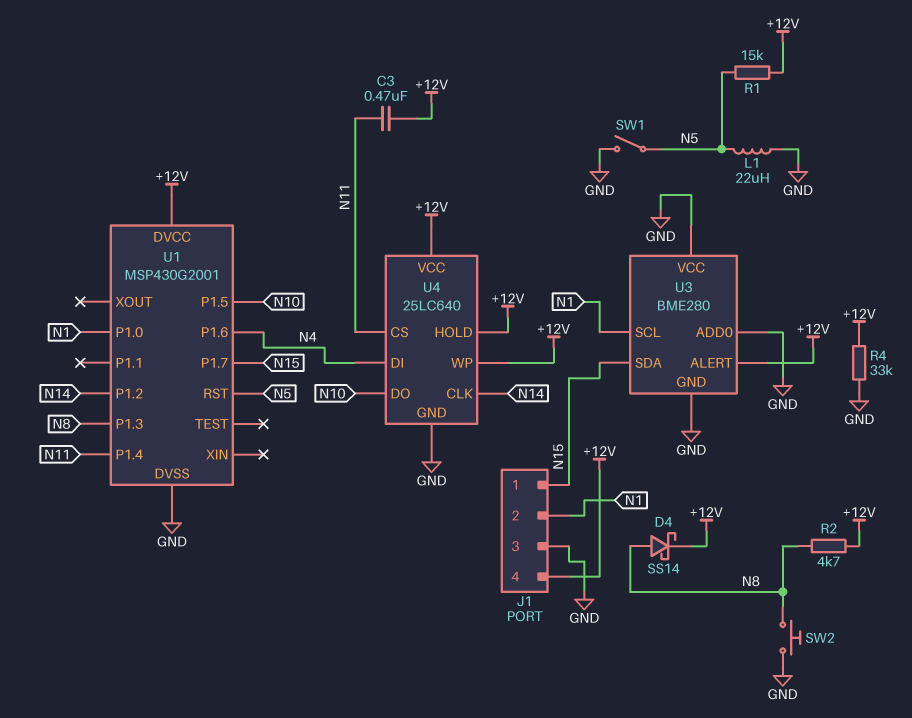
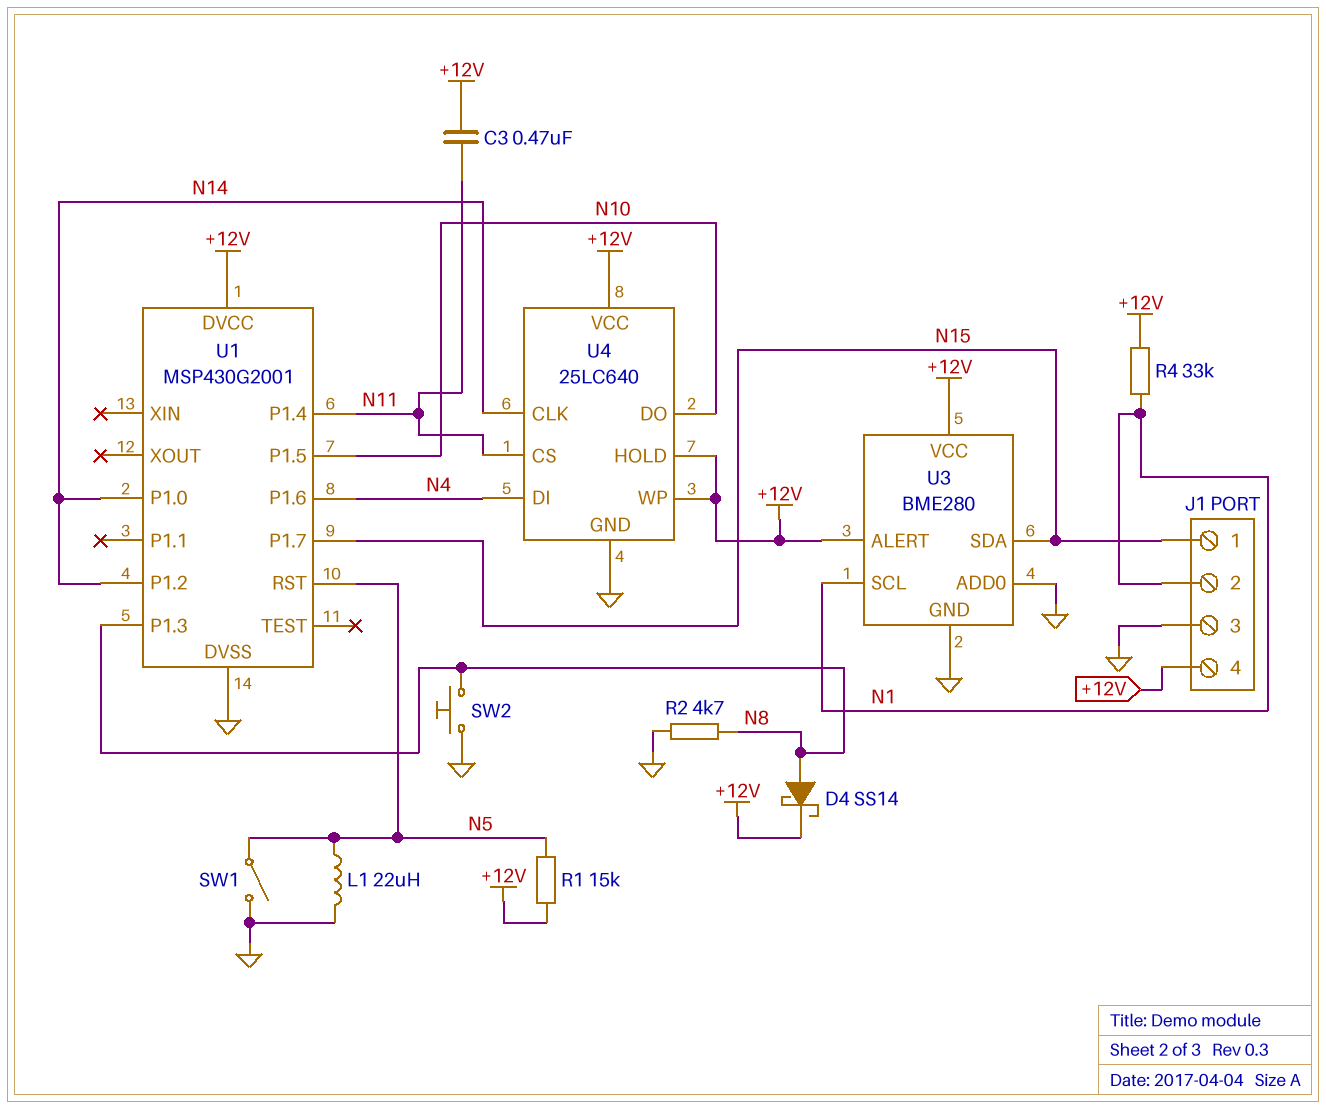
R2: 4.7k (+12V, N8) -> 4.7k (GND, N8)
R4: 33k (+12V, GND) -> 33k (+12V, N1)
U1 pin P1.0: N1 -> N14
U3 pin VCC: GND -> +12V

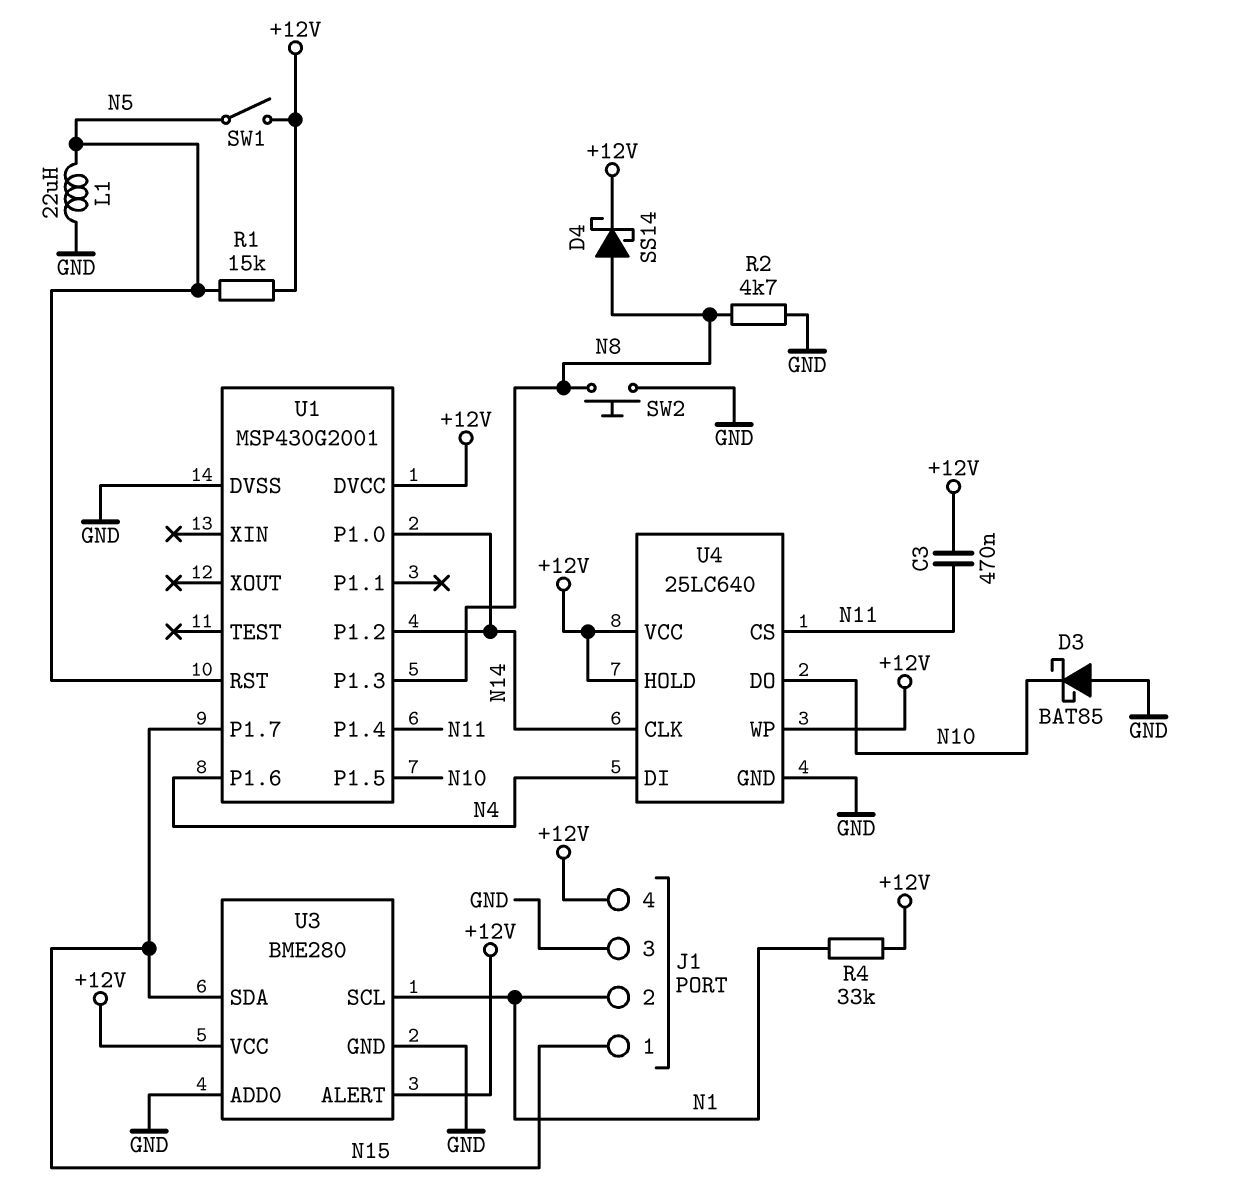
D3: none -> schottky BAT85 (A GND, K N10)
SW1: switch (GND, N5) -> switch (+12V, N5)

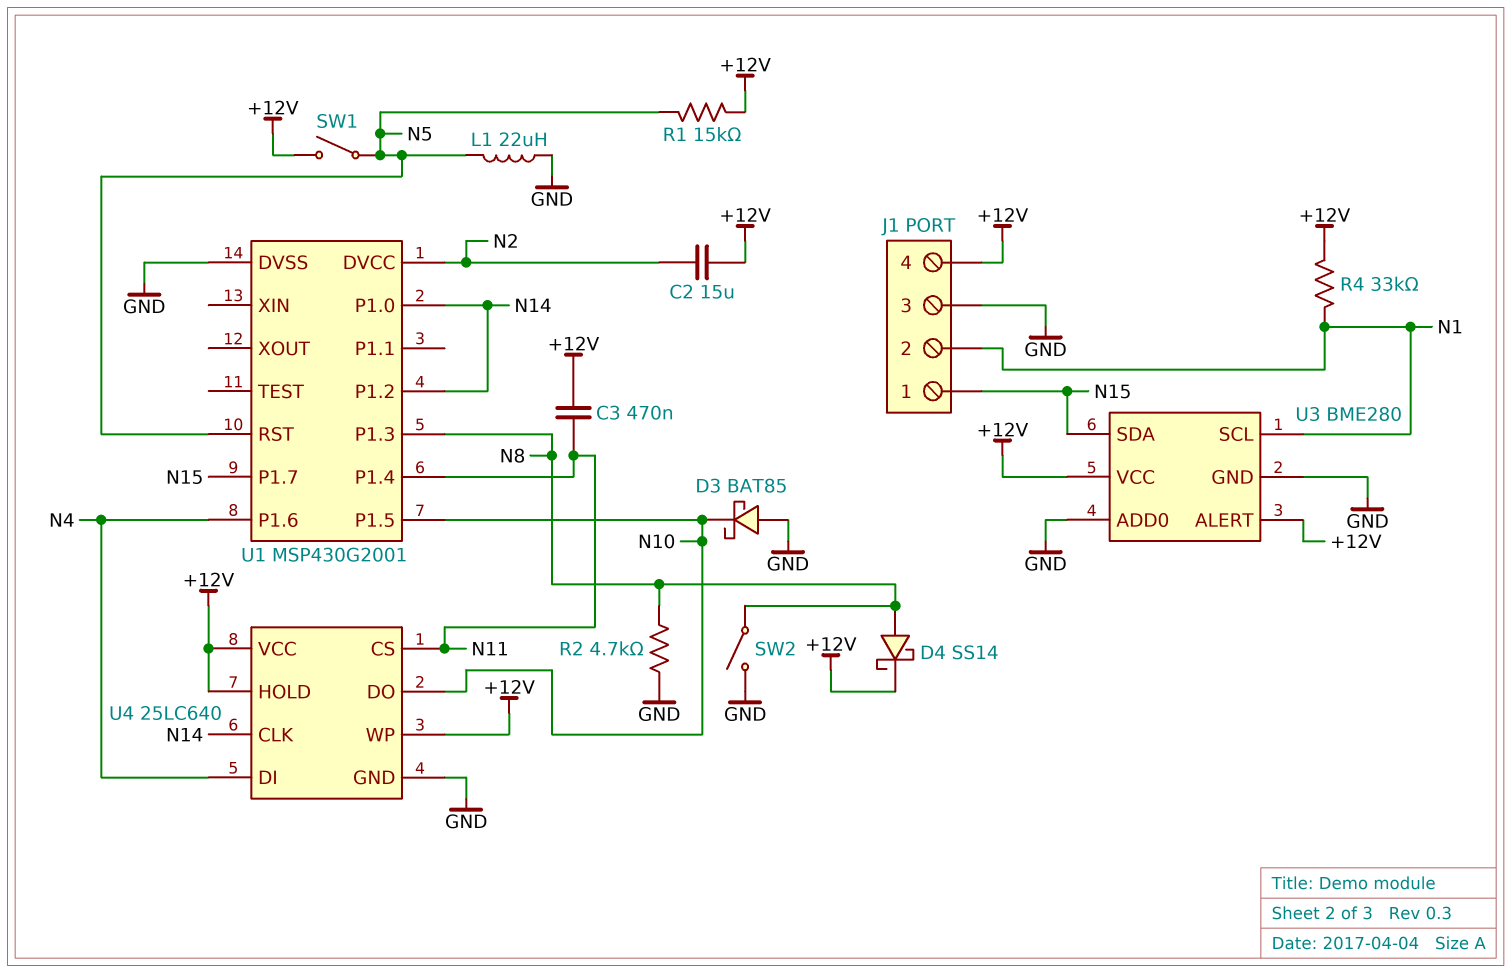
C2: none -> 15uF (+12V, N2)
SW2: button (GND, N8) -> switch (GND, N8)
U1 pin DVCC: +12V -> N2

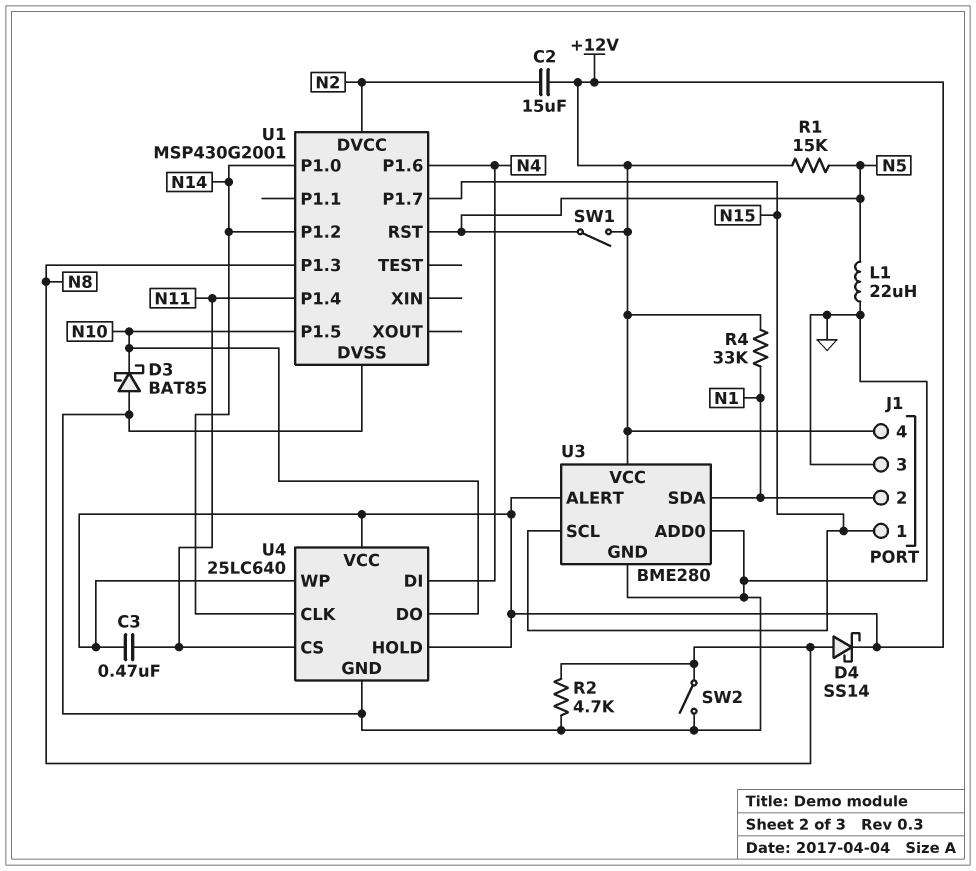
U3 pin SCL: N1 -> N15
U3 pin SDA: N15 -> N1

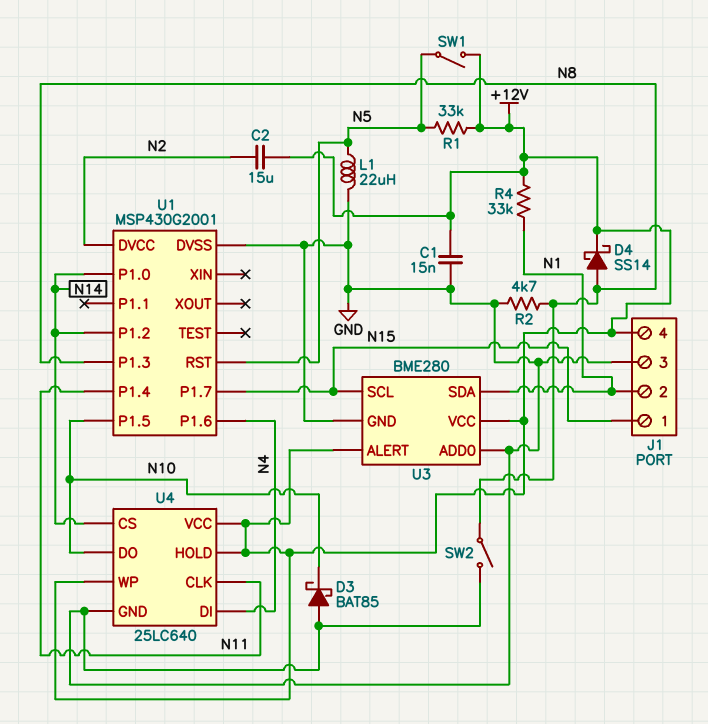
C1: none -> 15nF (+12V, GND)
C3: 470nF (+12V, N11) -> none
R1: 15k (+12V, N5) -> 33k (+12V, N5)
U4 pin CLK: N14 -> N11
U4 pin CS: N11 -> N14

